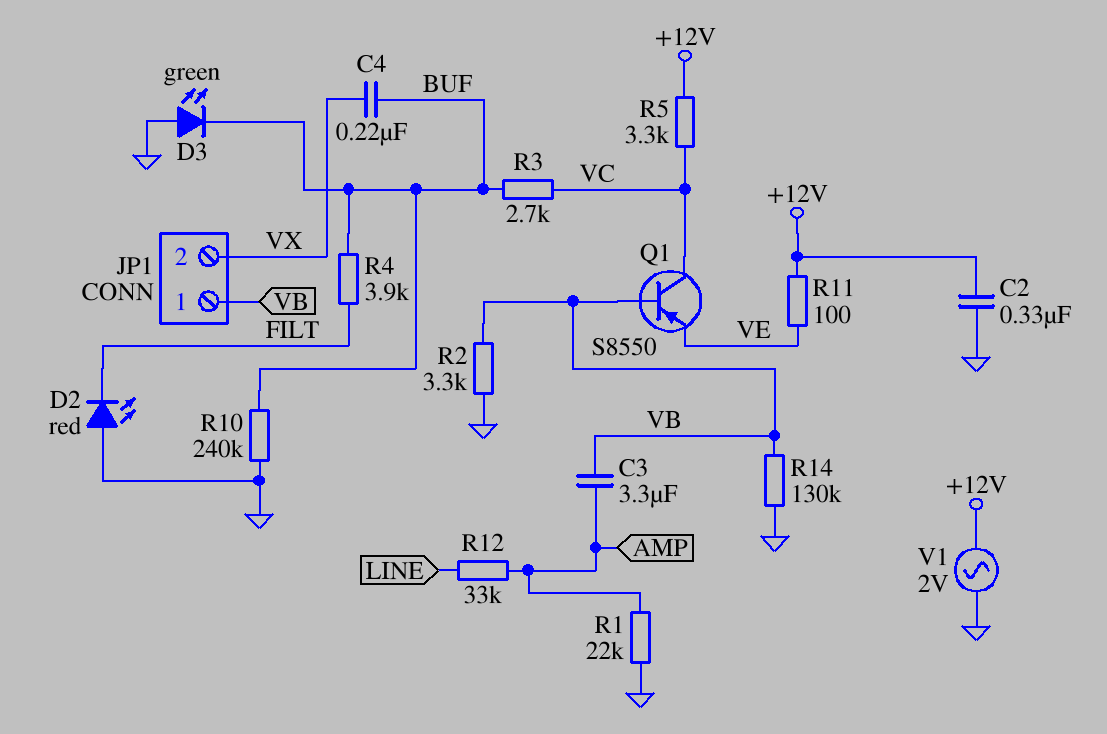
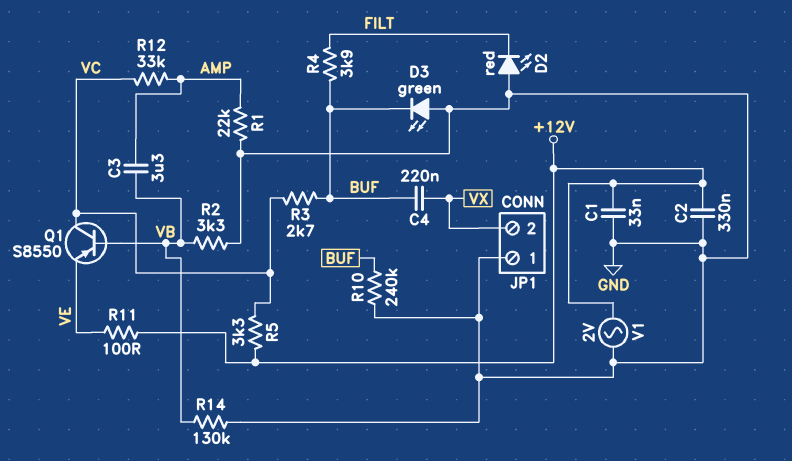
C1: none -> 33nF (+12V, GND)
JP1 pin 1: VB -> GND
R12: 33k (AMP, LINE) -> 33k (AMP, VC)

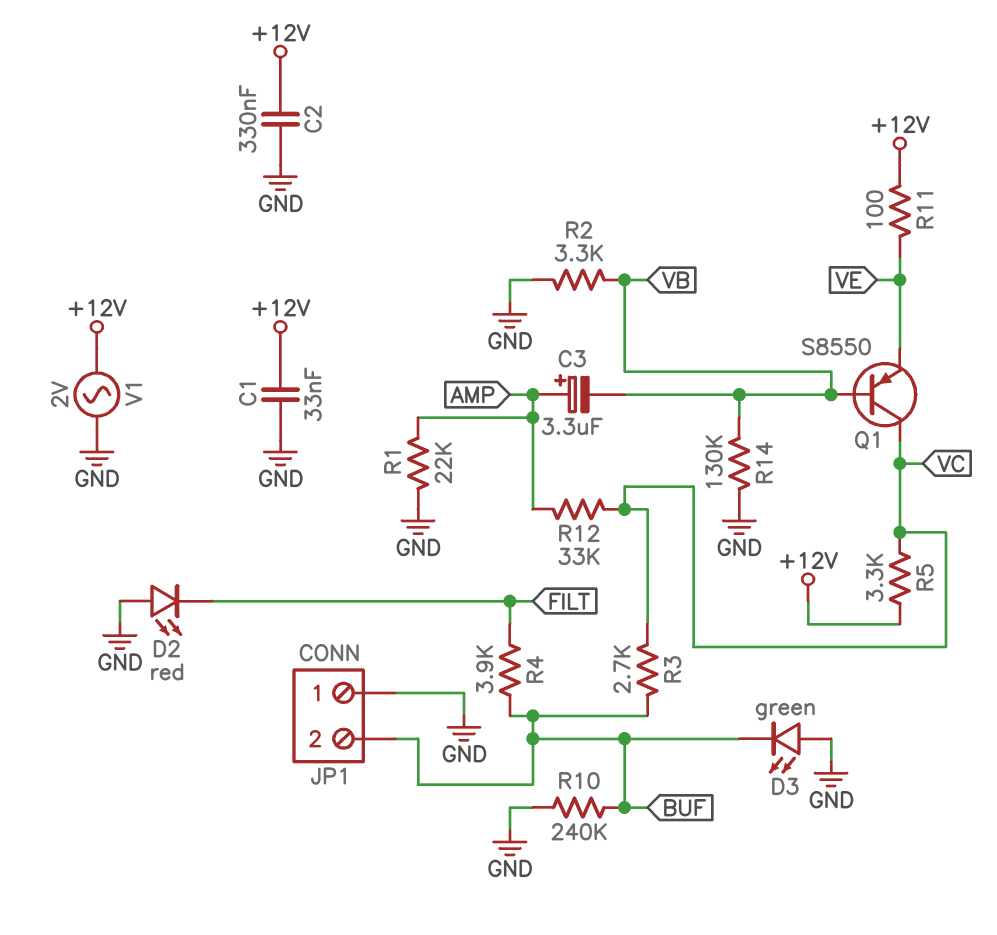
C3: 3.3uF (AMP, VB) -> 3.3uF (plus AMP, minus VB)
C4: 220nF (BUF, VX) -> none
JP1 pin 2: VX -> BUF

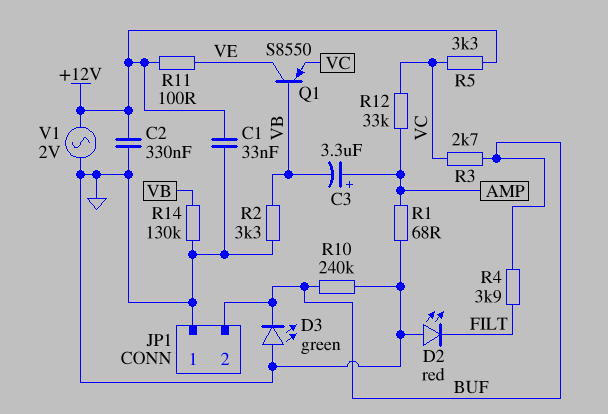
Q1: PNP S8550 (B VB, C VC, E VE) -> PNP S8550 (B VB, C VE, E VC)
R1: 22k (AMP, GND) -> 68 (AMP, GND)

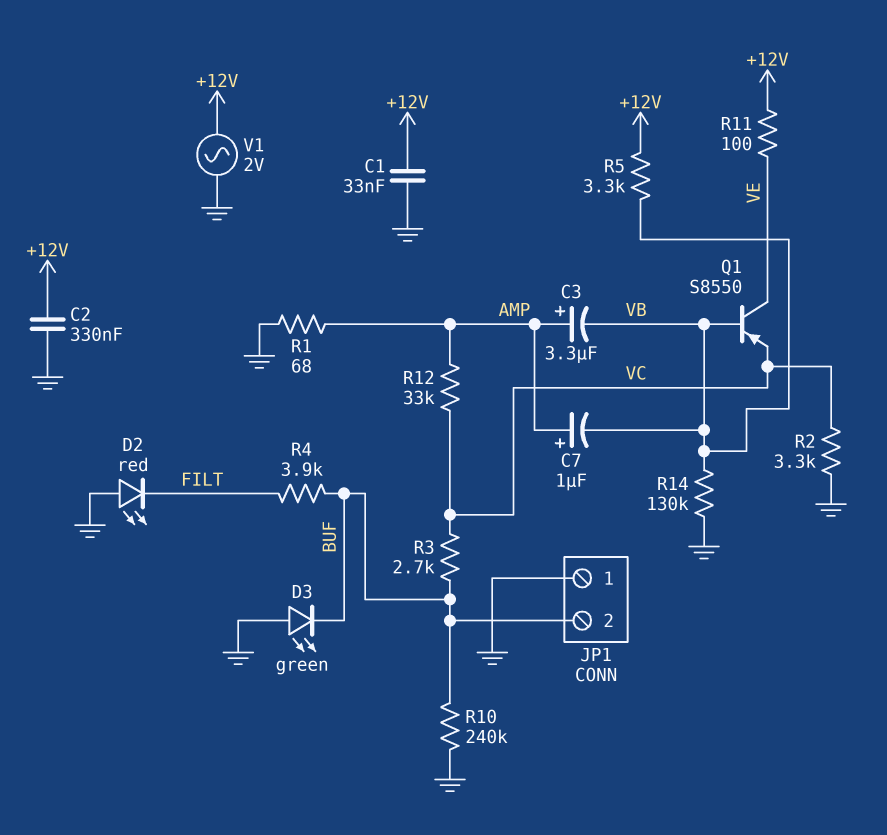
C7: none -> 1uF (plus AMP, minus VB)
R2: 3.3k (GND, VB) -> 3.3k (GND, VC)
R5: 3.3k (+12V, VC) -> 3.3k (+12V, VB)

